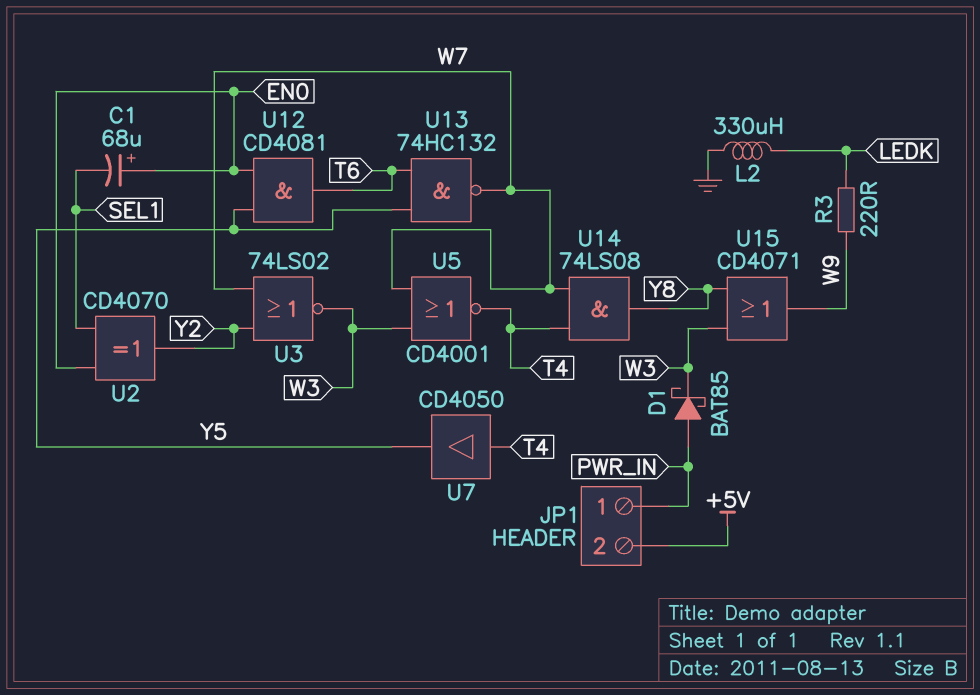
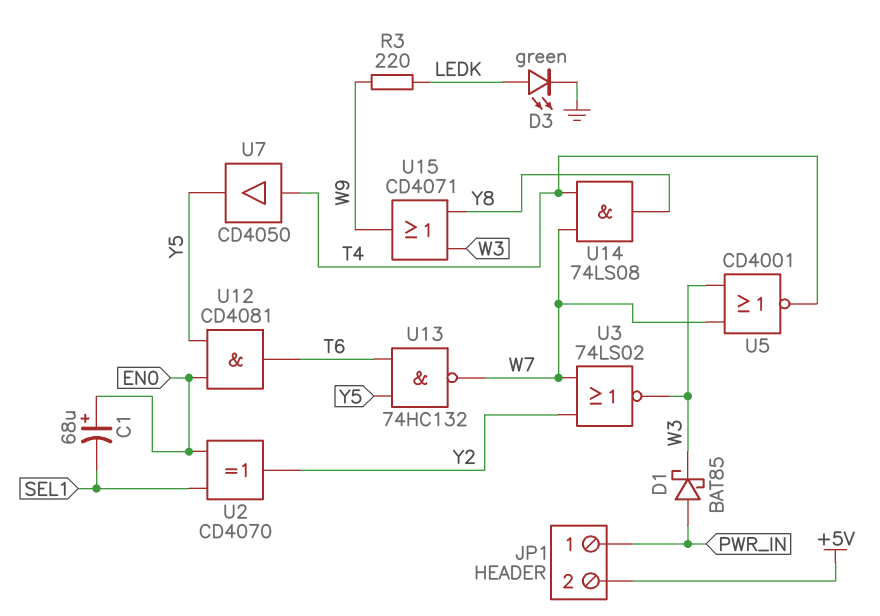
D3: none -> LED green (A LEDK, K GND)
L2: 330uH (GND, LEDK) -> none

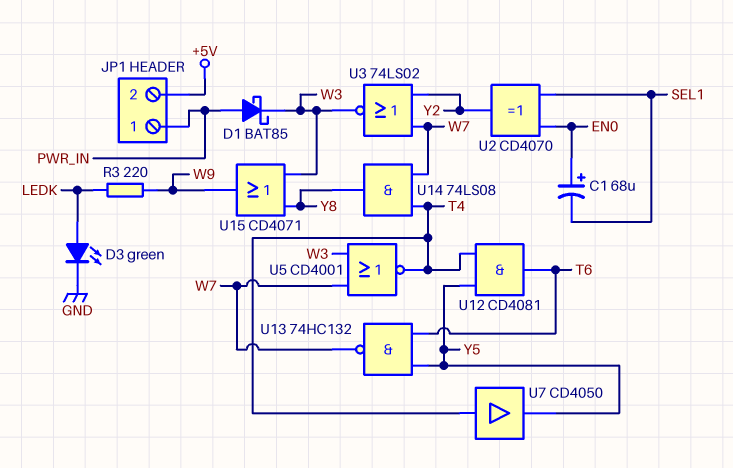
U12: AND CD4081 (in EN0, in Y5, out T6) -> AND CD4081 (in T4, in Y5, out T6)

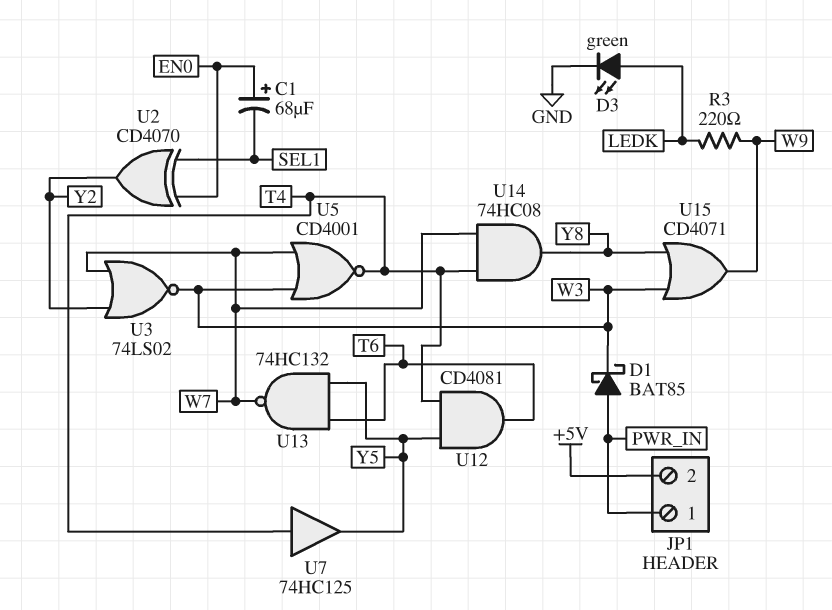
U7: buffer CD4050 (in T4, out Y5) -> buffer 74HC125 (in T4, out Y5)
U14: AND 74LS08 (in T4, in W7, out Y8) -> AND 74HC08 (in T4, in W7, out Y8)

